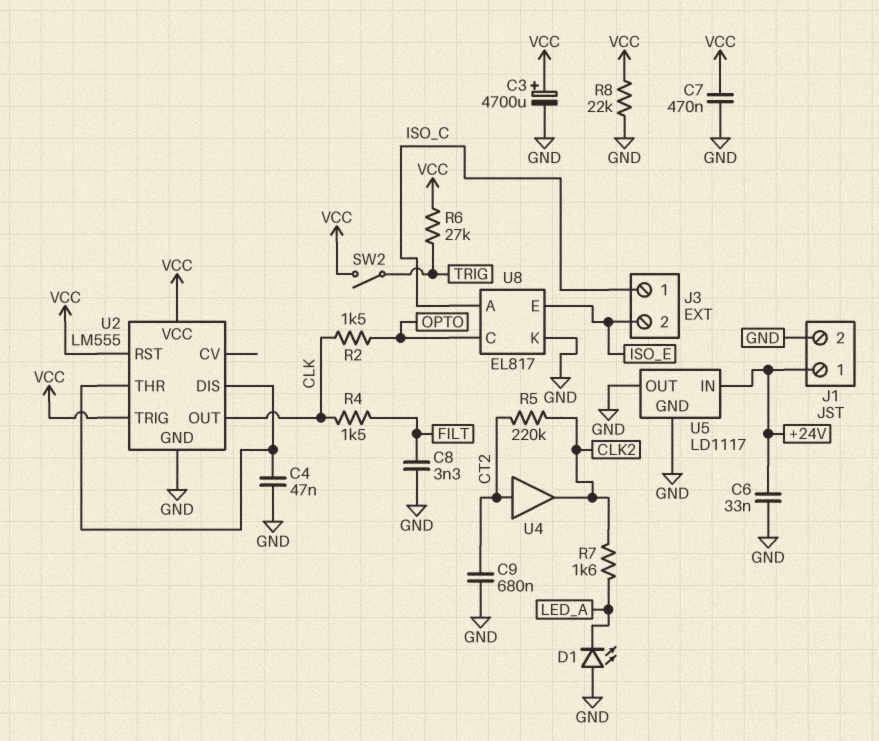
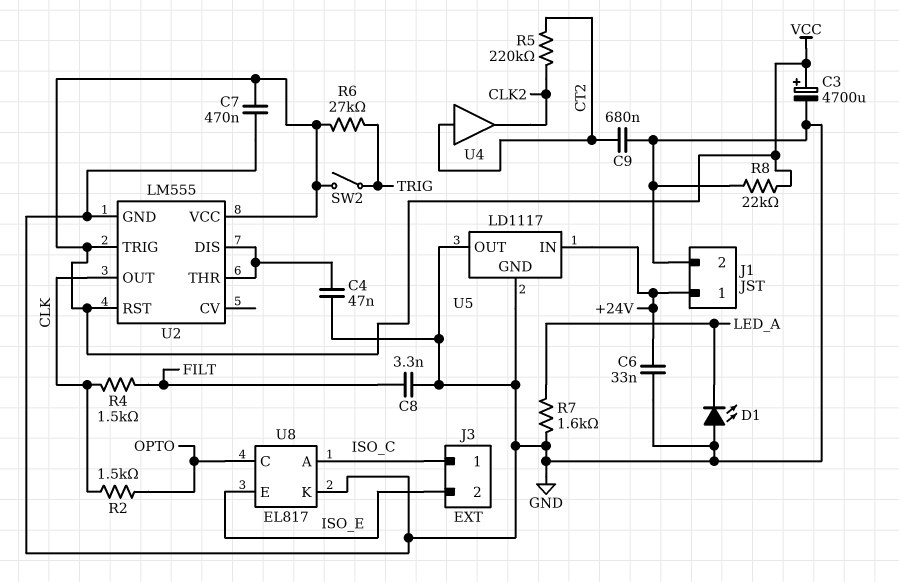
R7: 1.6k (CLK2, LED_A) -> 1.6k (GND, LED_A)

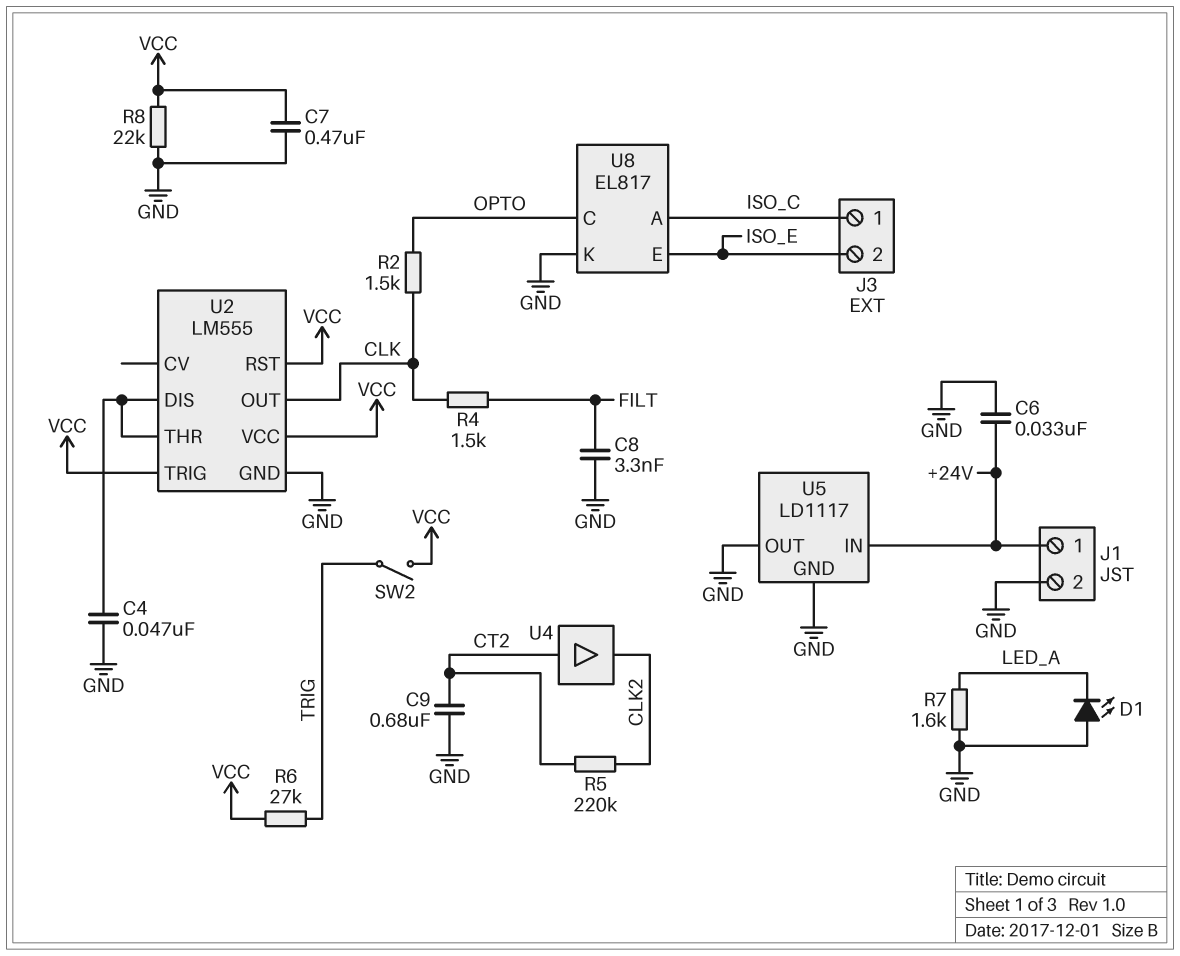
C3: 4700uF (plus VCC, minus GND) -> none

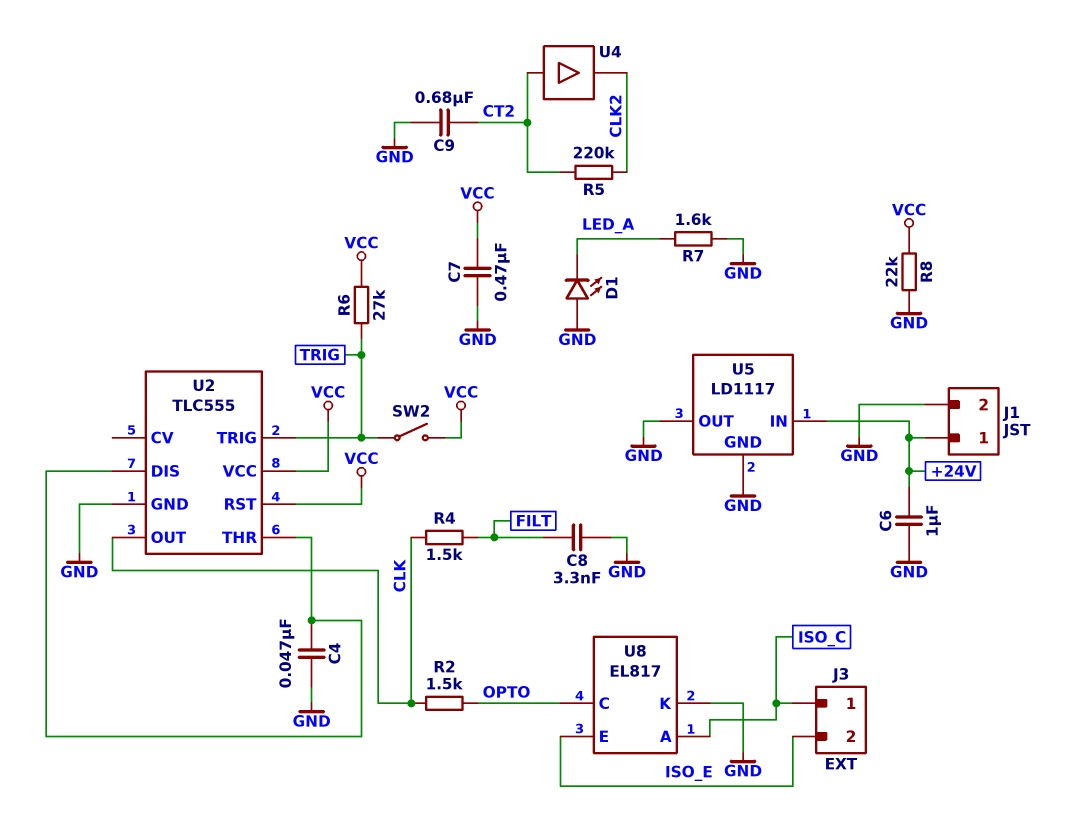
C6: 33nF (+24V, GND) -> 1uF (+24V, GND)
U2: LM555 -> TLC555
U2 pin TRIG: VCC -> TRIG

